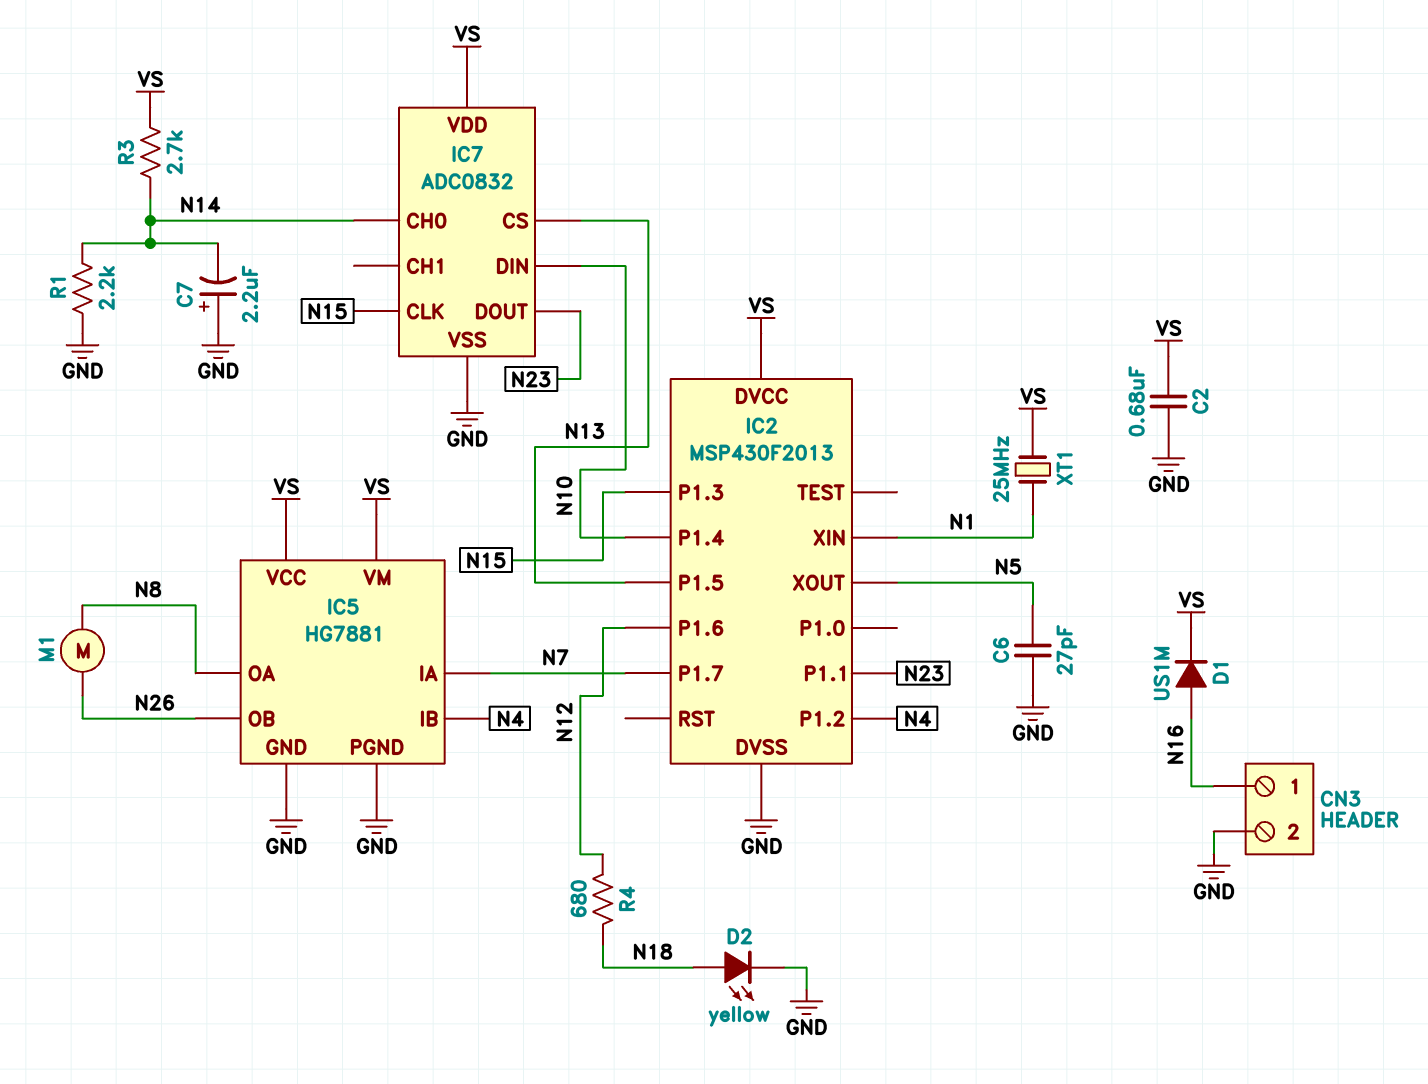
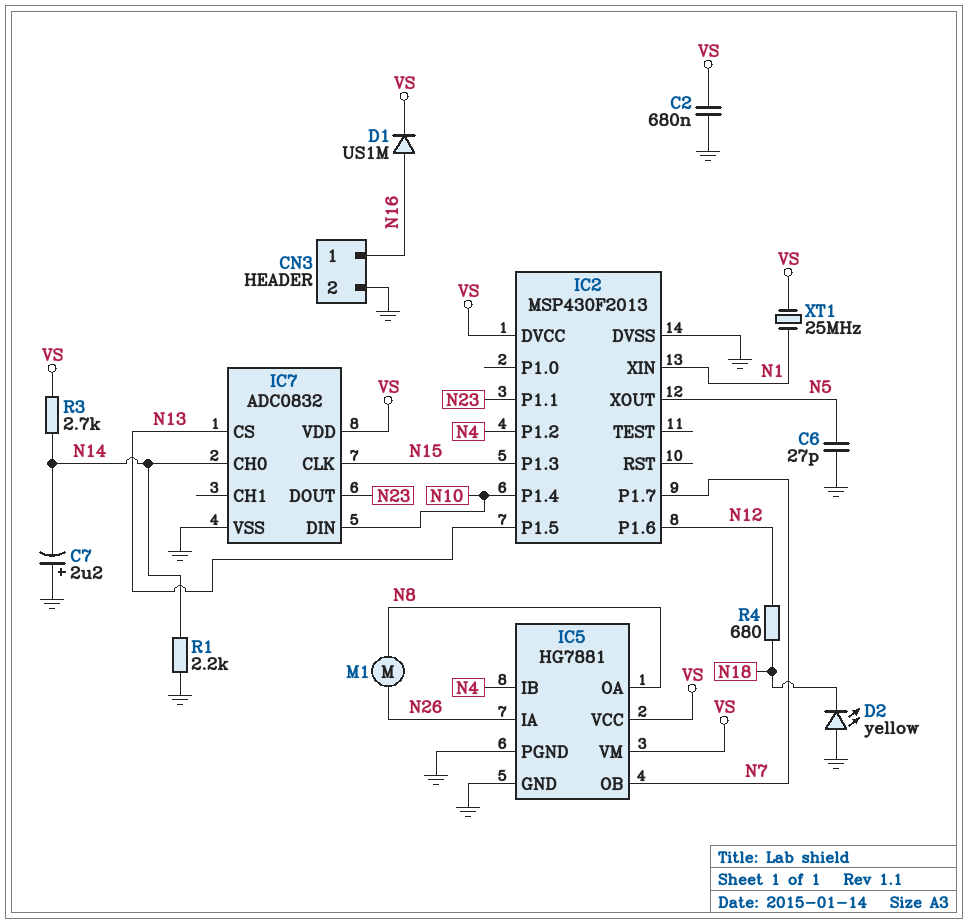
D2: LED yellow (A N18, K GND) -> LED yellow (A GND, K N18)
IC5 pin IA: N7 -> N26
IC5 pin OB: N26 -> N7

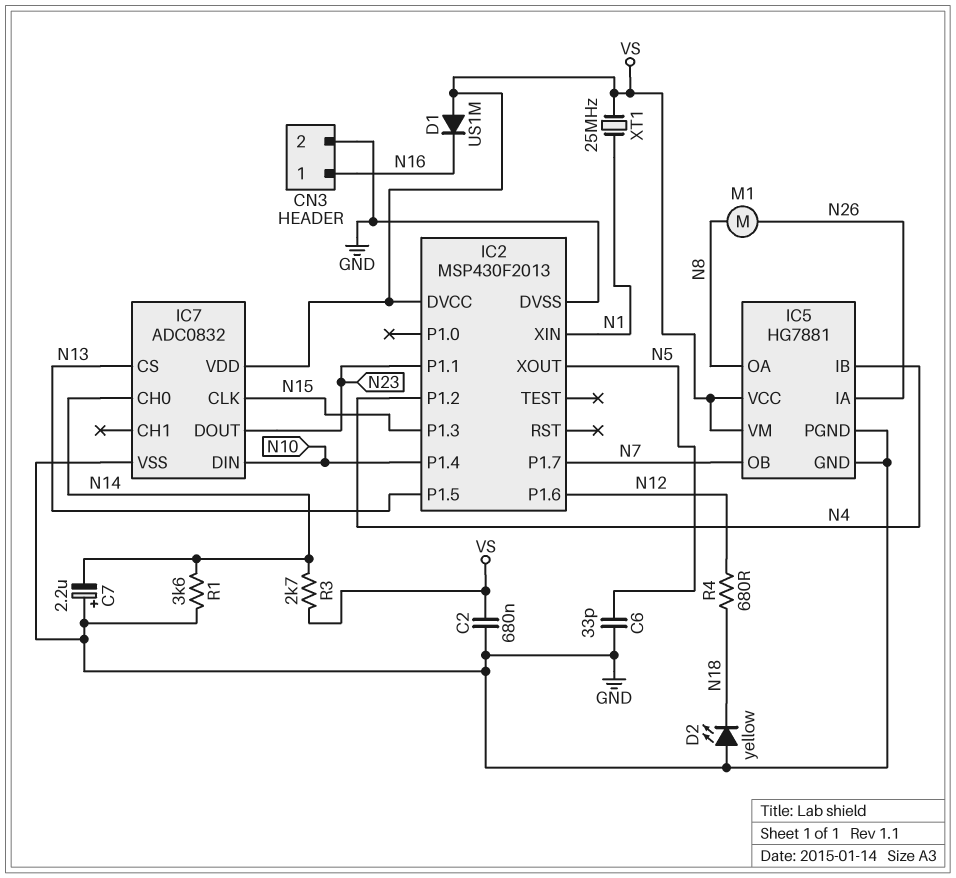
C6: 27pF (GND, N5) -> 33pF (GND, N5)
D1: diode US1M (A N16, K VS) -> diode US1M (A VS, K N16)
R1: 2.2k (GND, N14) -> 3.6k (GND, N14)

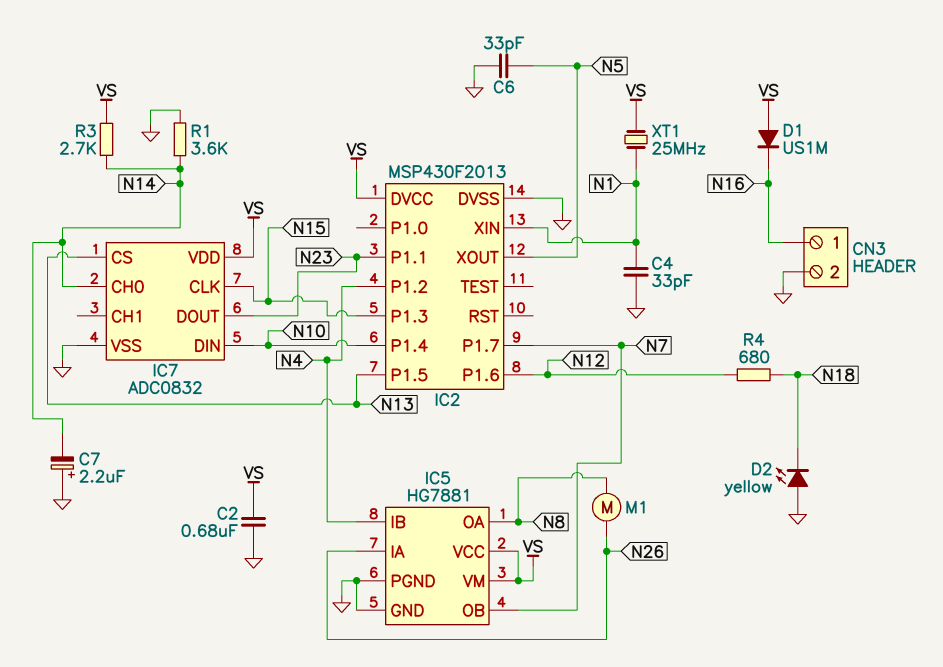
C4: none -> 33pF (GND, N1)

